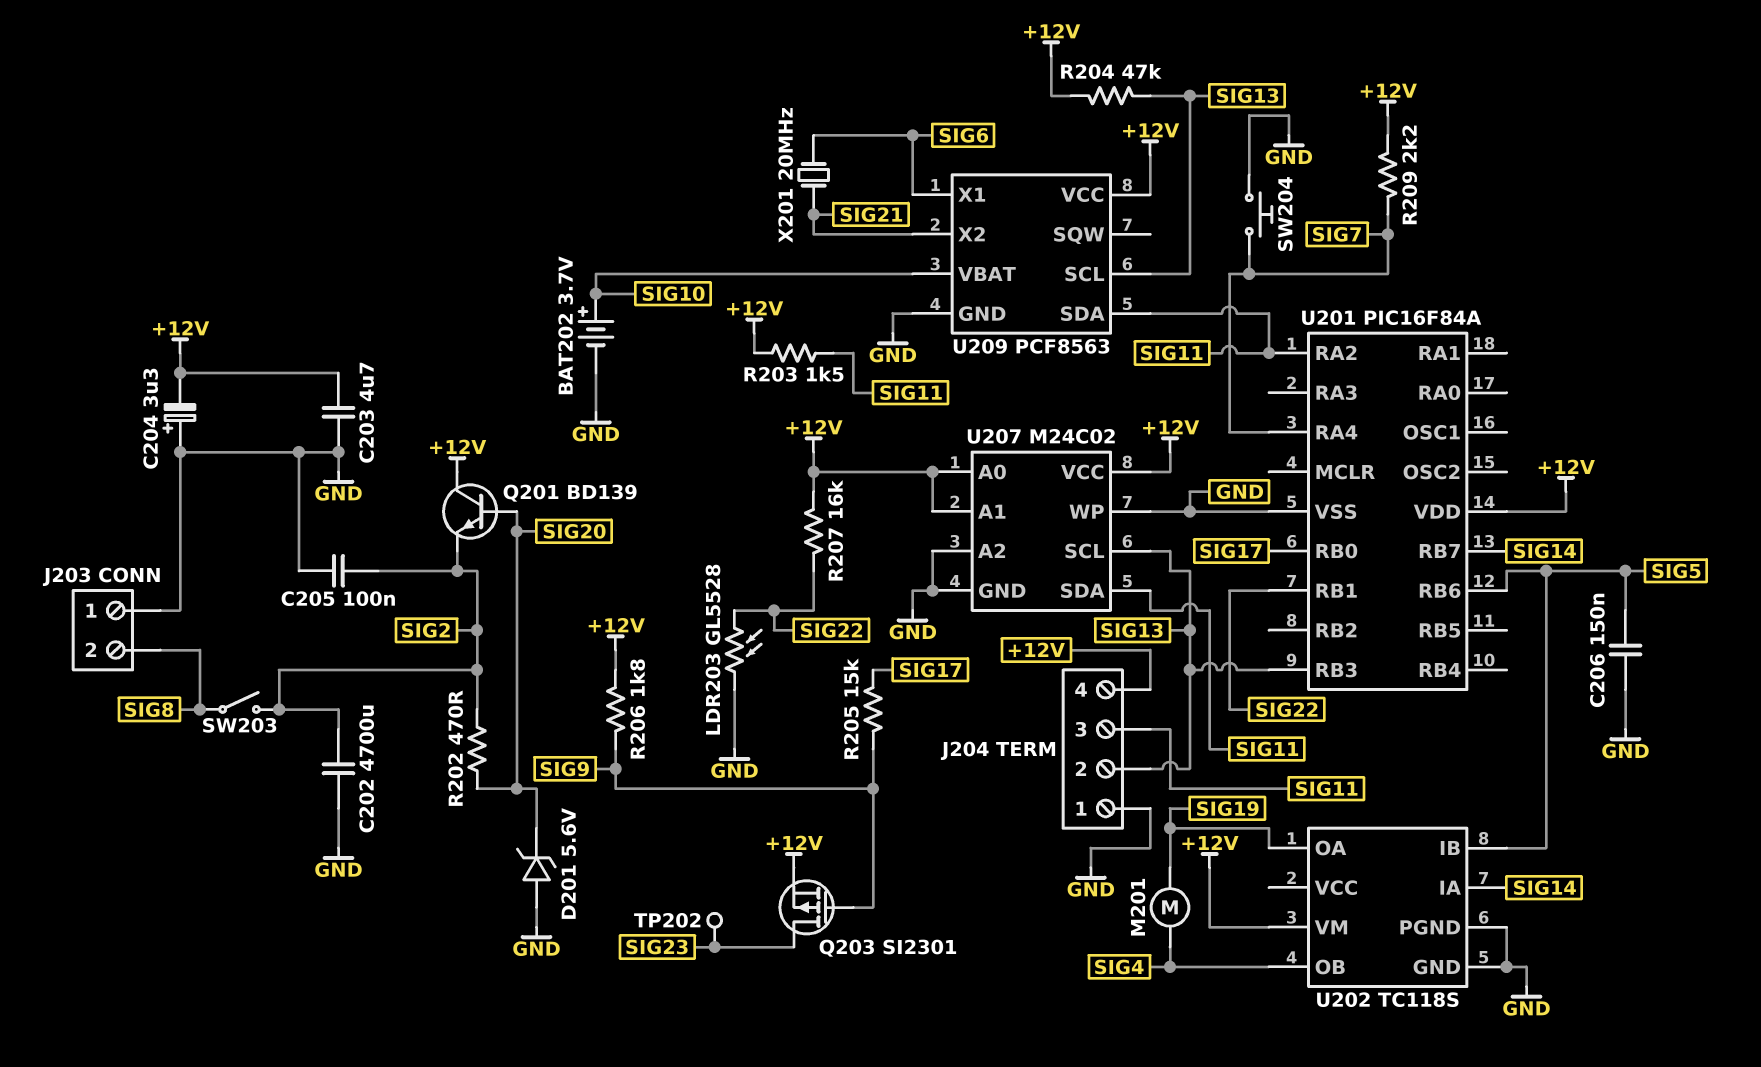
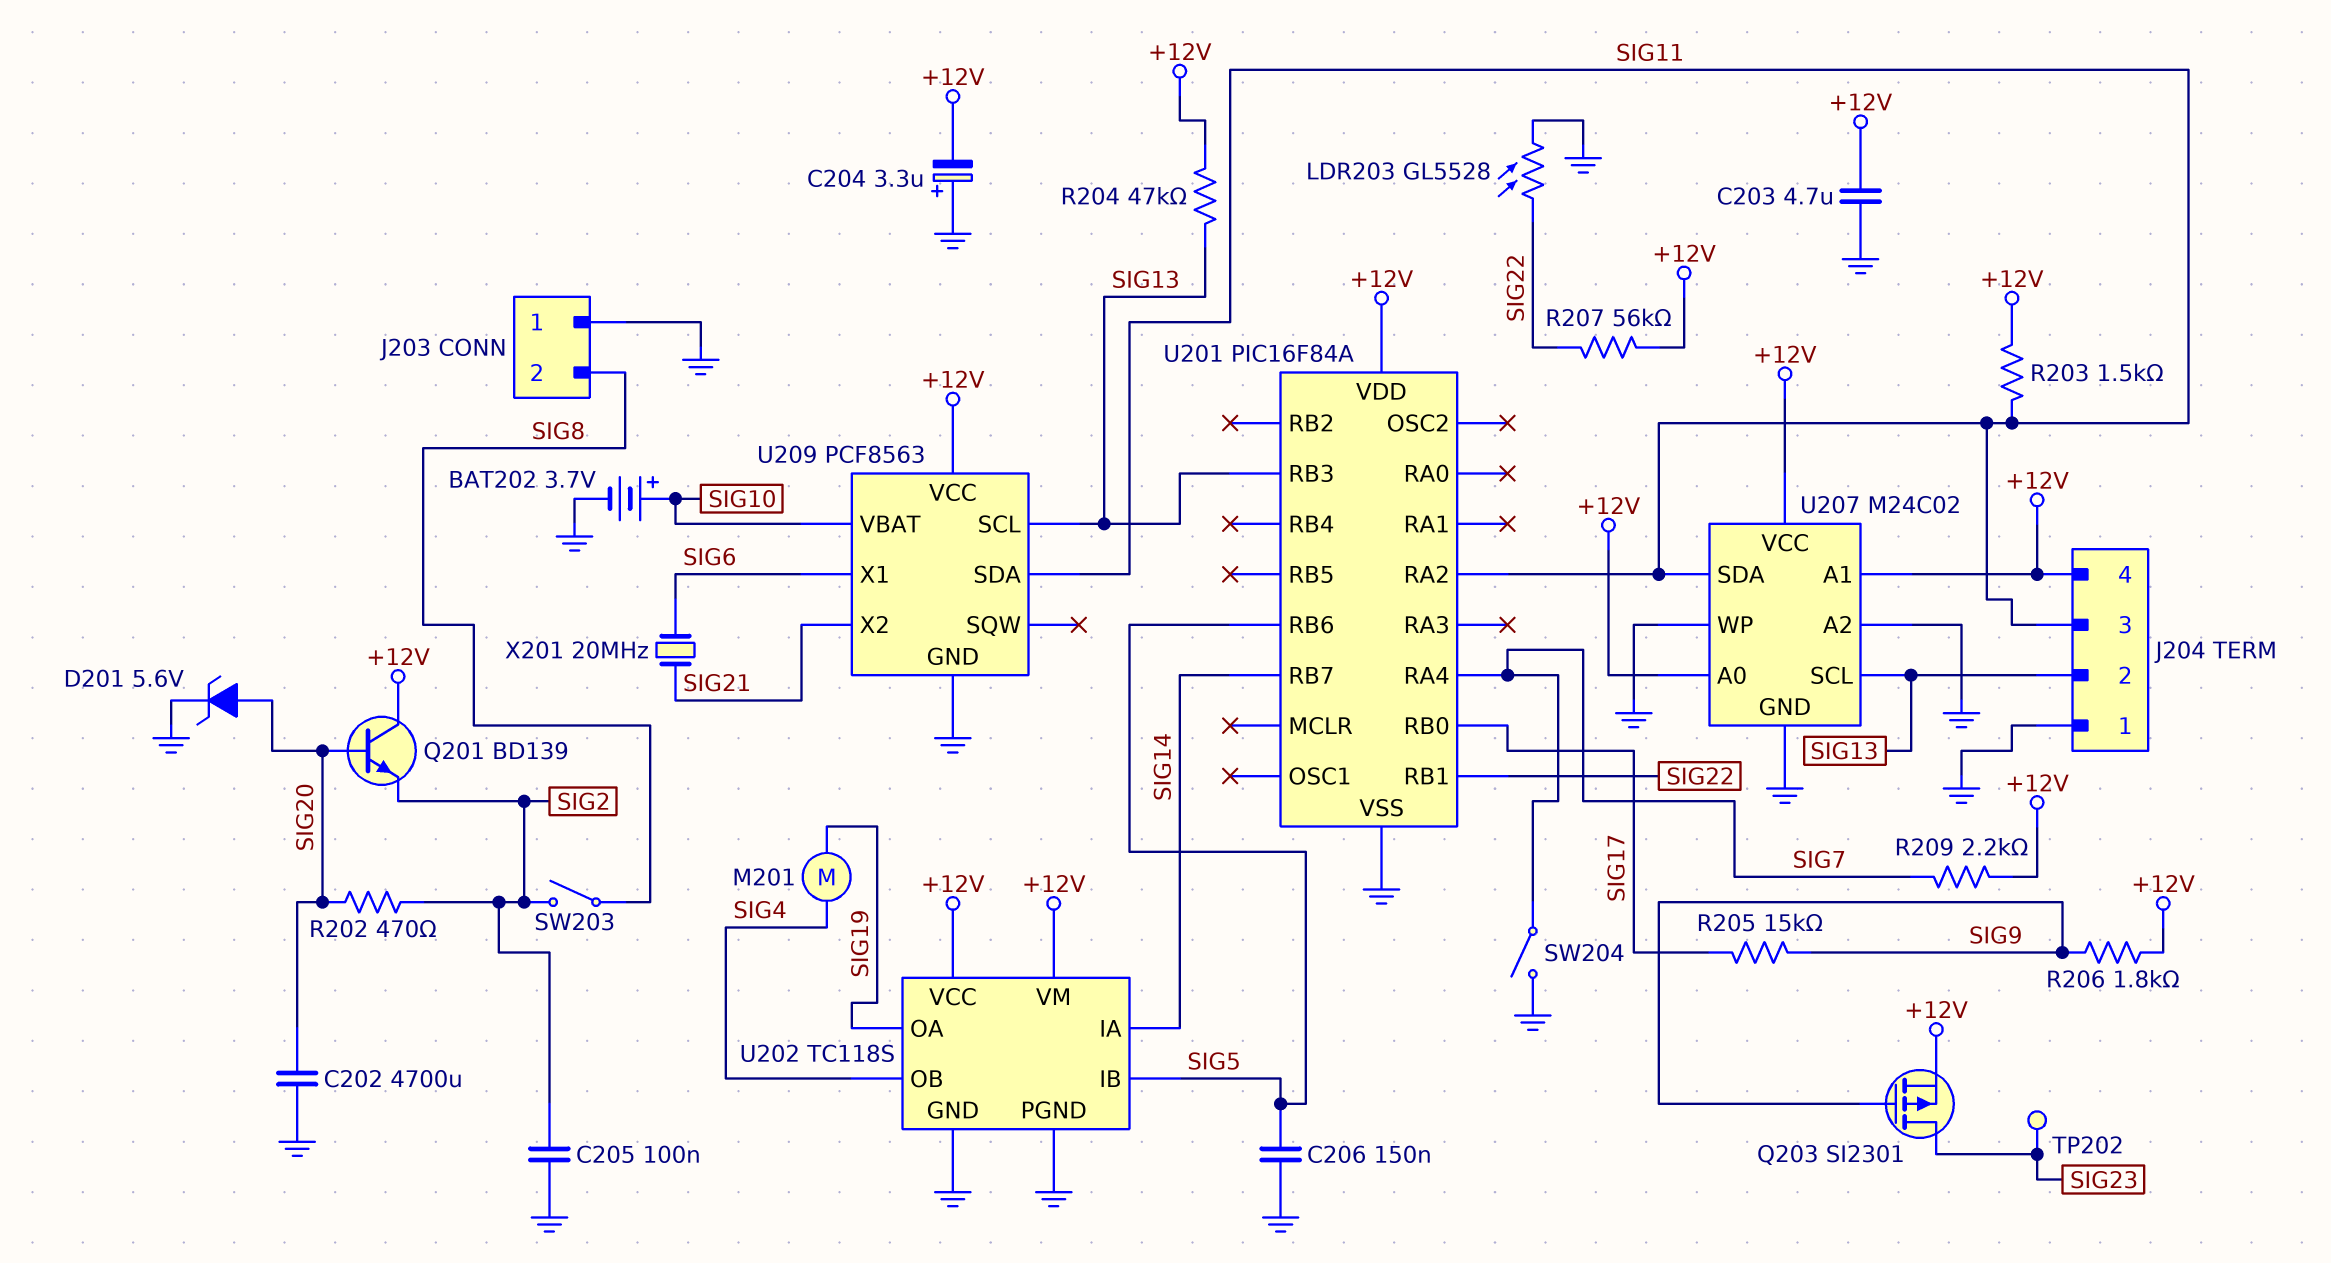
C202: 4700uF (GND, SIG2) -> 4700uF (GND, SIG20)
D201: zener 5.6V (A GND, K SIG20) -> zener 5.6V (A SIG20, K GND)
R207: 16k (+12V, SIG22) -> 56k (+12V, SIG22)
SW204: button (GND, SIG7) -> switch (GND, SIG7)
U202 pin VCC: none -> +12V

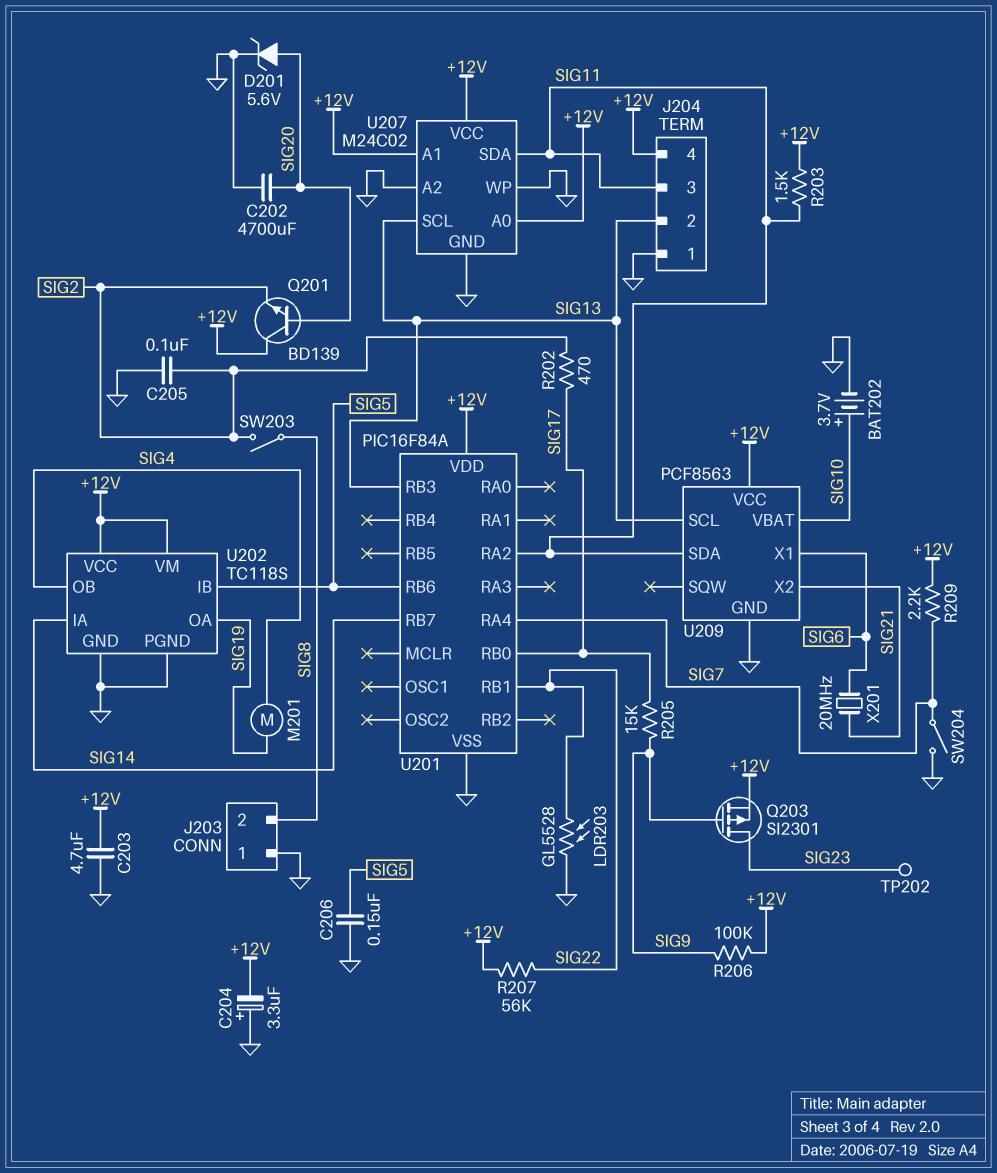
R202: 470 (SIG2, SIG20) -> 470 (SIG2, SIG17)
R204: 47k (+12V, SIG13) -> none
R206: 1.8k (+12V, SIG9) -> 100k (+12V, SIG9)

